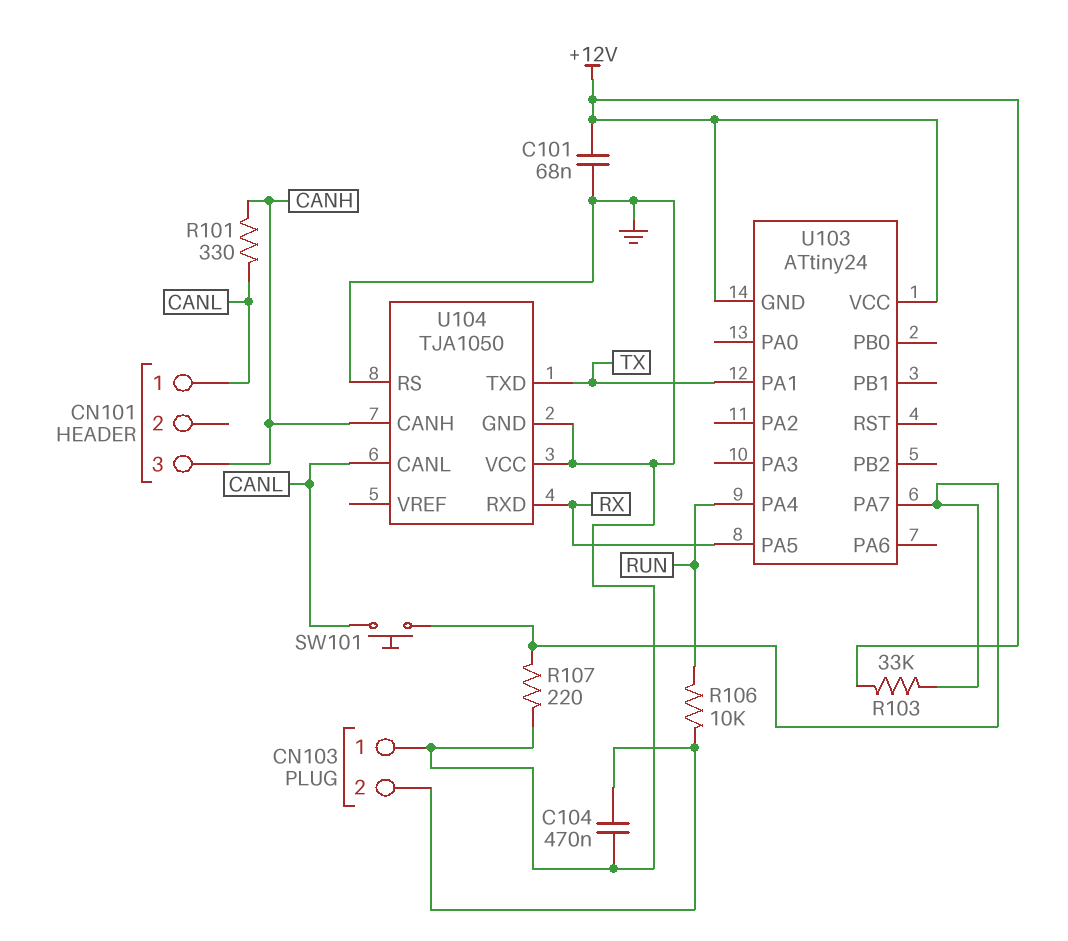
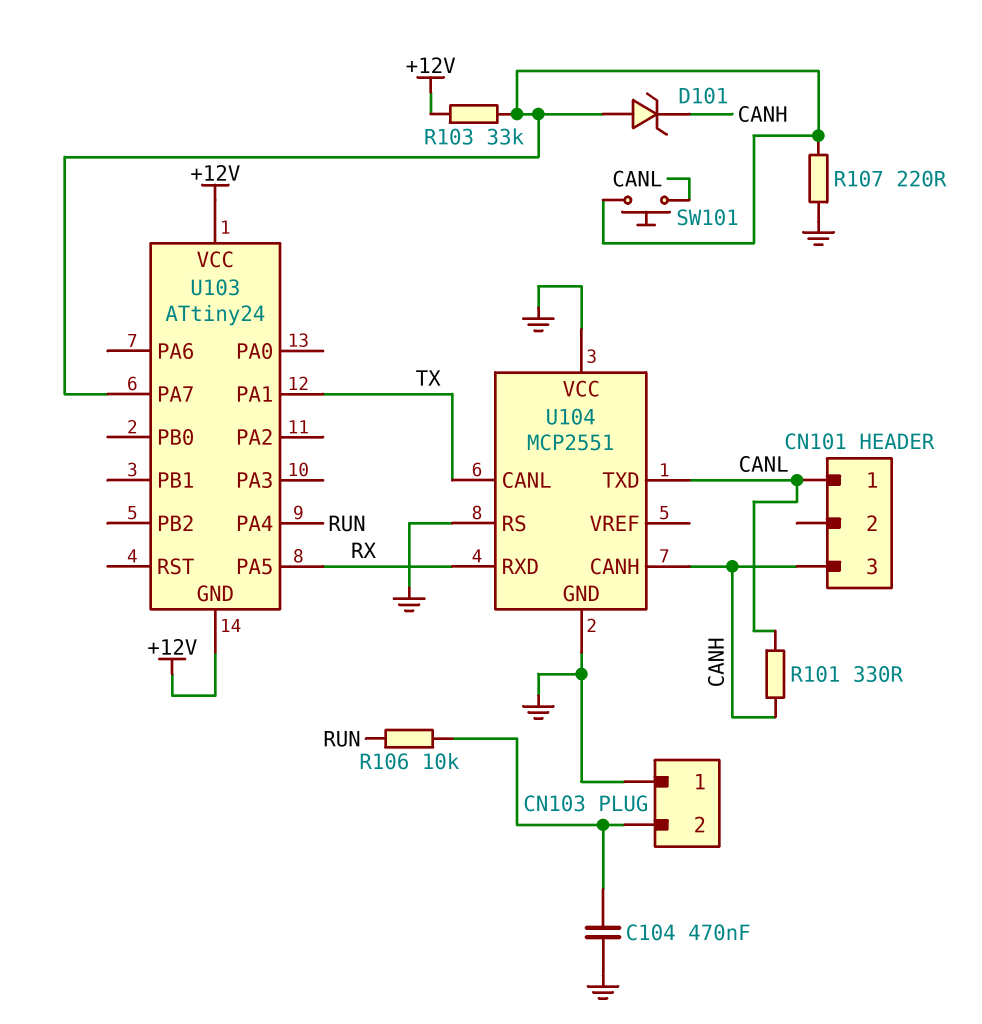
C101: 68nF (+12V, GND) -> none
D101: none -> zener (A U103/PA7, K CANH)
U104: TJA1050 -> MCP2551
U104 pin CANL: CANL -> TX
U104 pin TXD: TX -> CANL

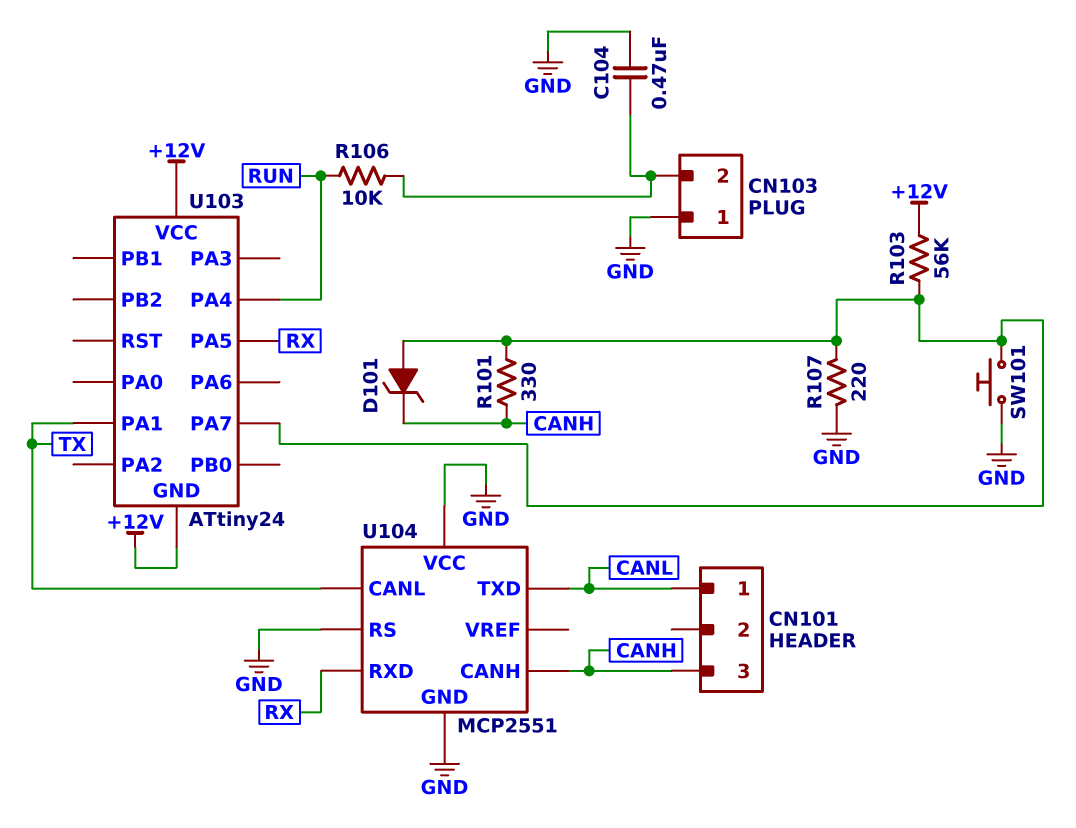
R101: 330 (CANH, CANL) -> 330 (CANH, U103/PA7)
R103: 33k (+12V, U103/PA7) -> 56k (+12V, U103/PA7)
SW101: button (CANL, U103/PA7) -> button (GND, U103/PA7)

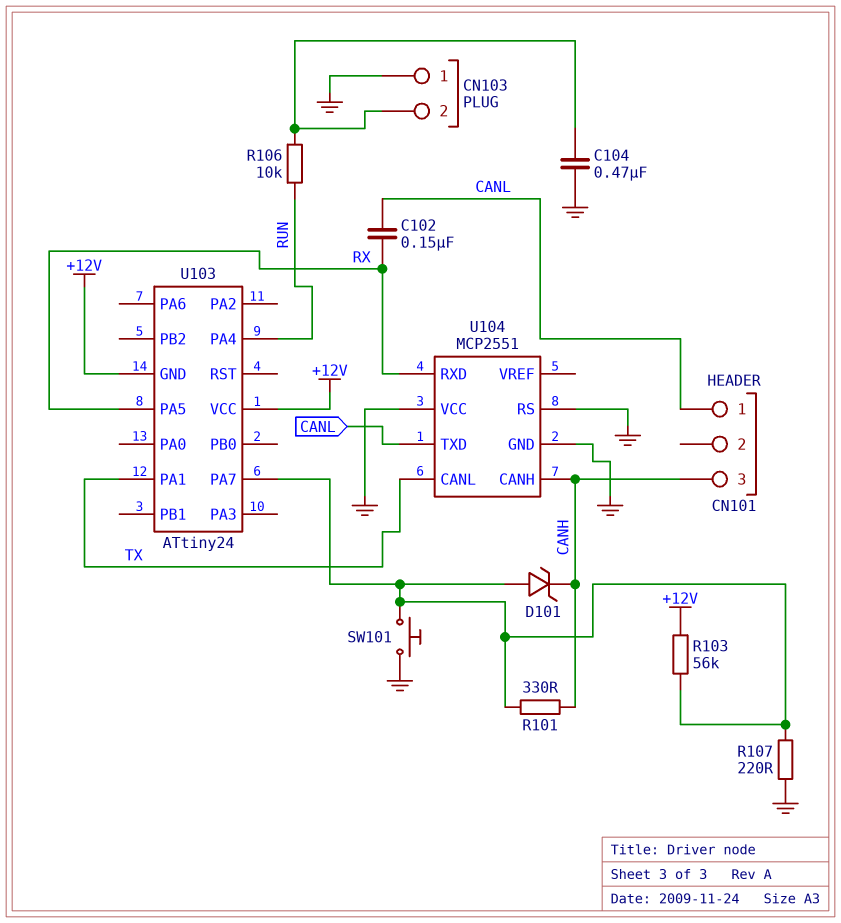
C102: none -> 150nF (CANL, RX)

